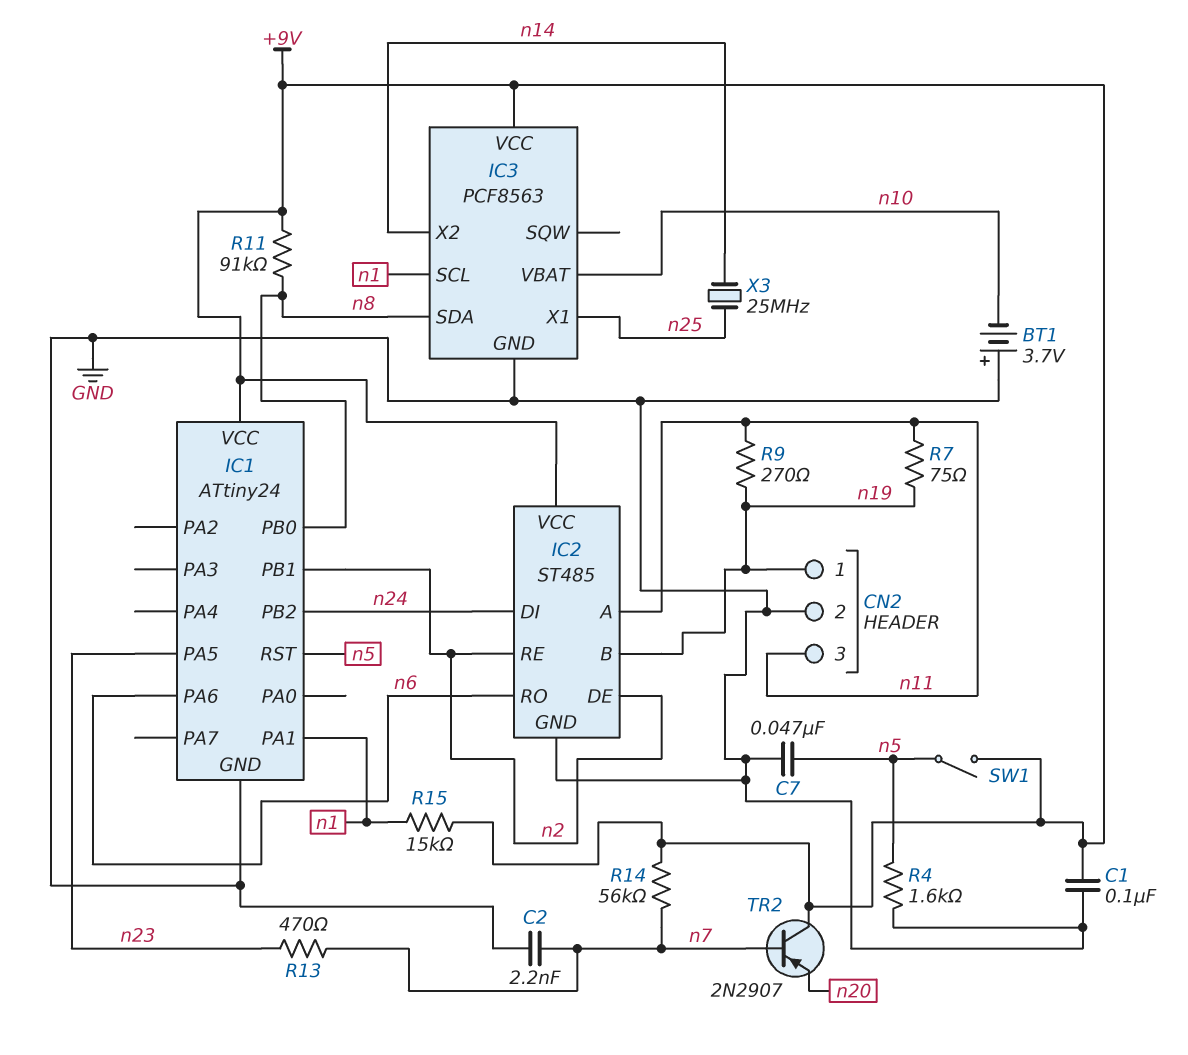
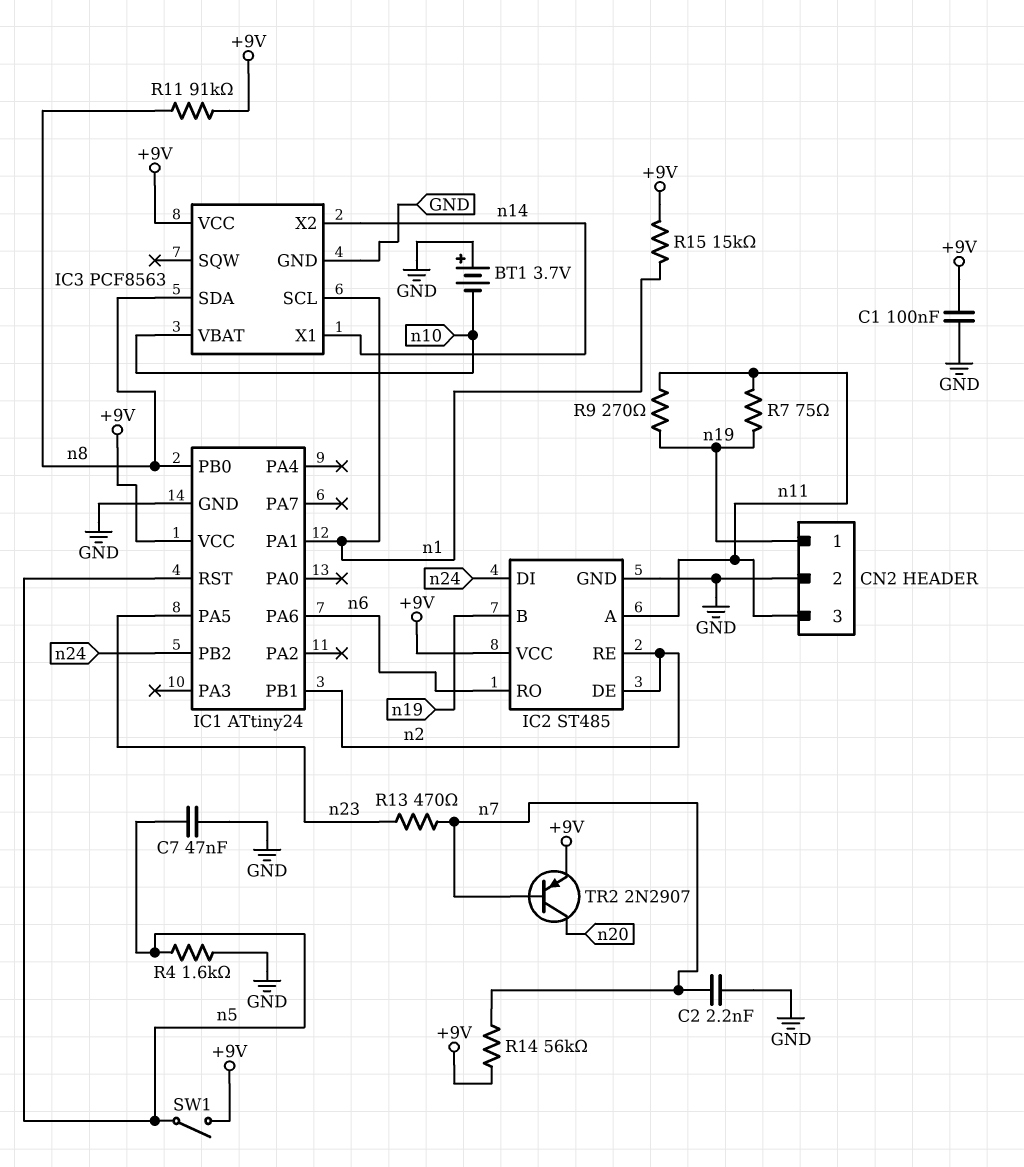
IC3 pin X1: n25 -> n14
TR2: PNP 2N2907 (B n7, C +9V, E n20) -> PNP 2N2907 (B n7, C n20, E +9V)
X3: 25MHz (n14, n25) -> none

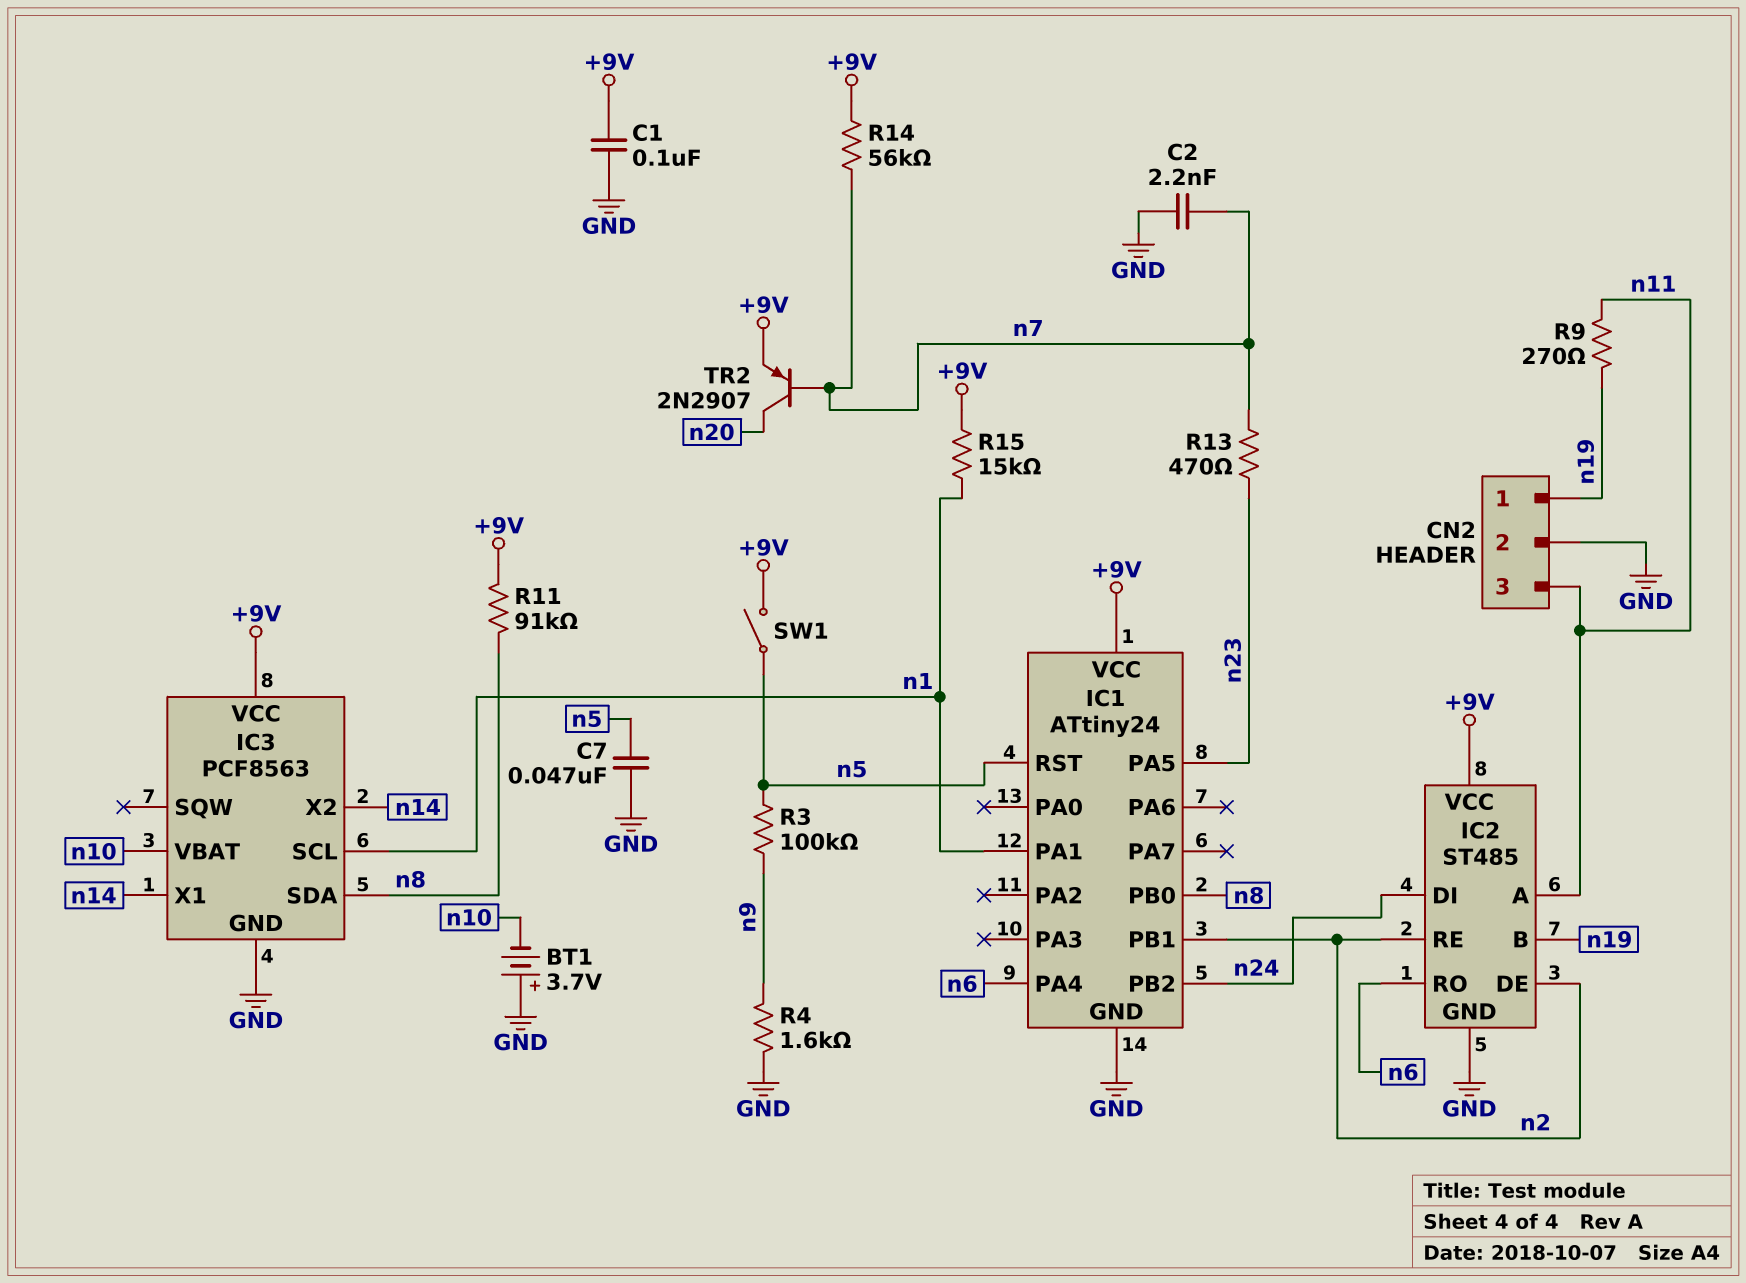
IC1 pin PA4: none -> n6
IC1 pin PA6: n6 -> none
R3: none -> 100k (n5, n9)
R4: 1.6k (GND, n5) -> 1.6k (GND, n9)
R7: 75 (n11, n19) -> none

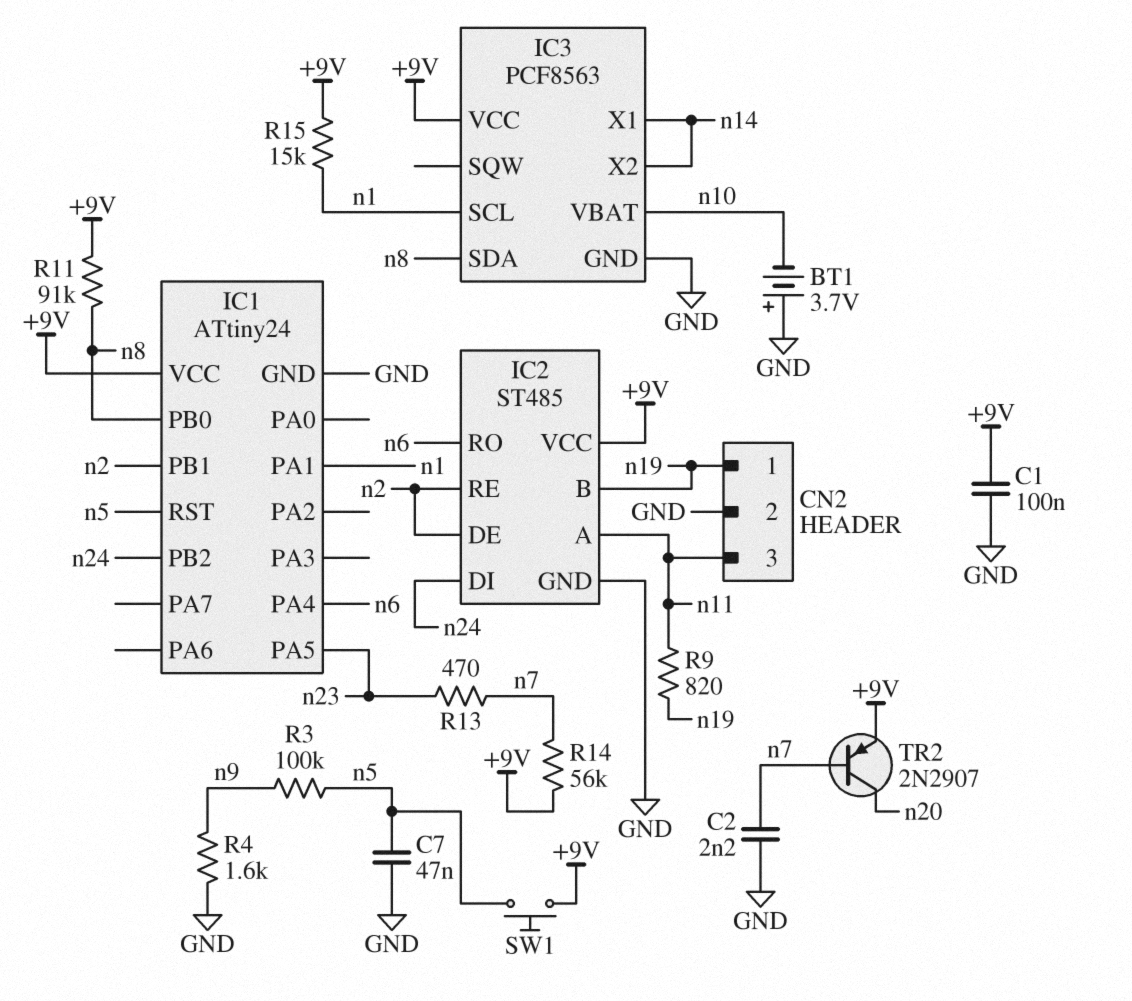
R9: 270 (n11, n19) -> 820 (n11, n19)
SW1: switch (+9V, n5) -> button (+9V, n5)

